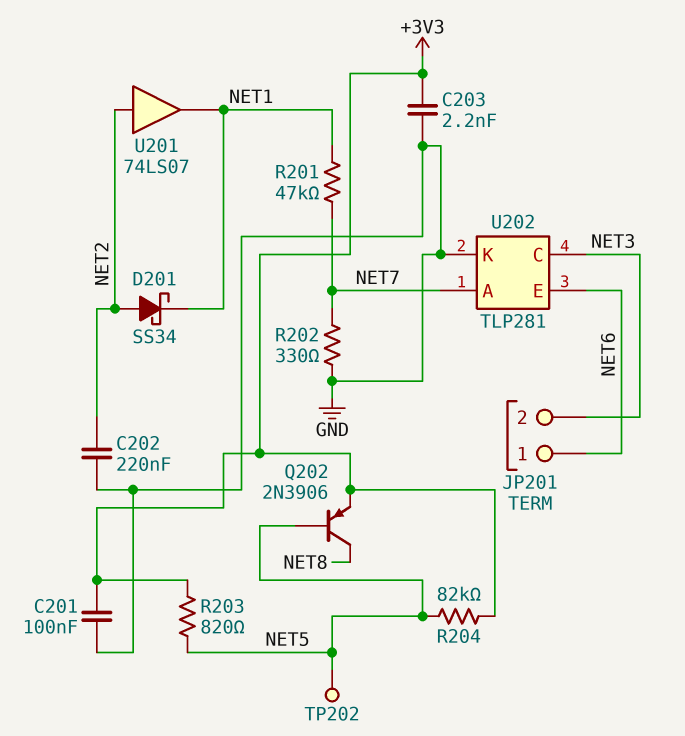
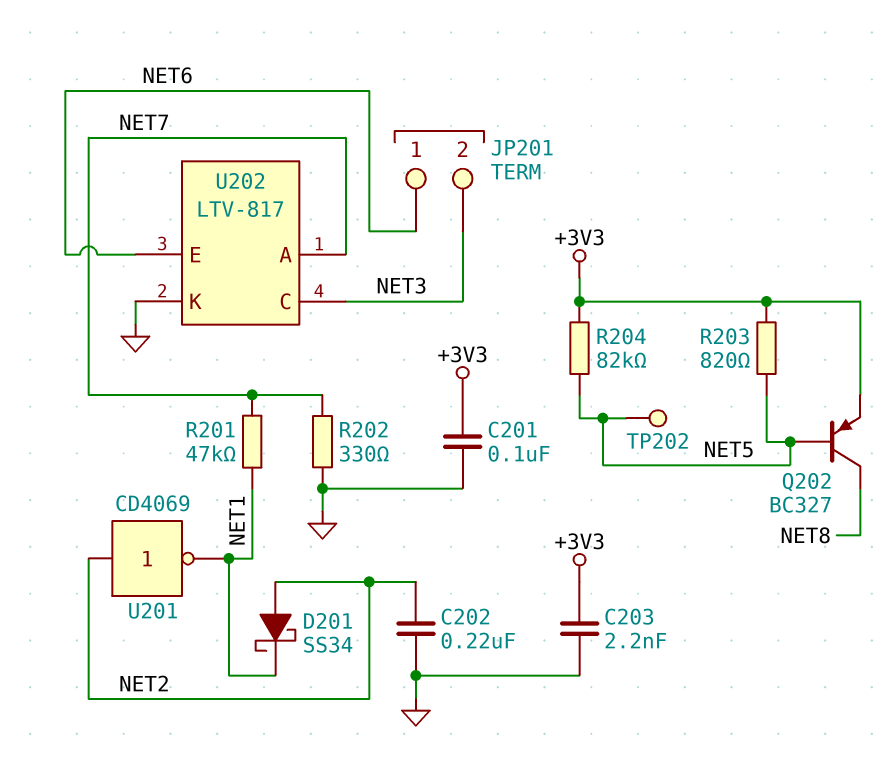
Q202: PNP 2N3906 (B NET5, C NET8, E +3V3) -> PNP BC327 (B NET5, C NET8, E +3V3)
U201: buffer 74LS07 (in NET2, out NET1) -> NOT CD4069 (in NET2, out NET1)
U202: TLP281 -> LTV-817

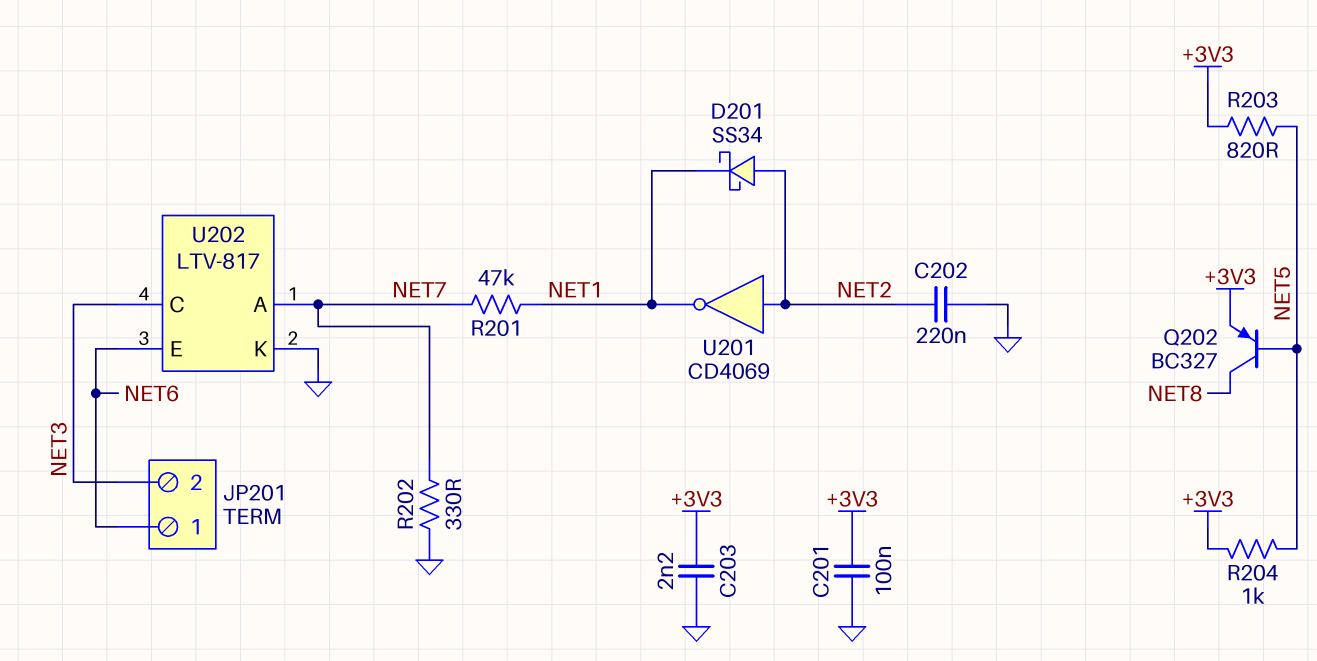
R204: 82k (+3V3, NET5) -> 1k (+3V3, NET5)
TP202: test point (NET5) -> none

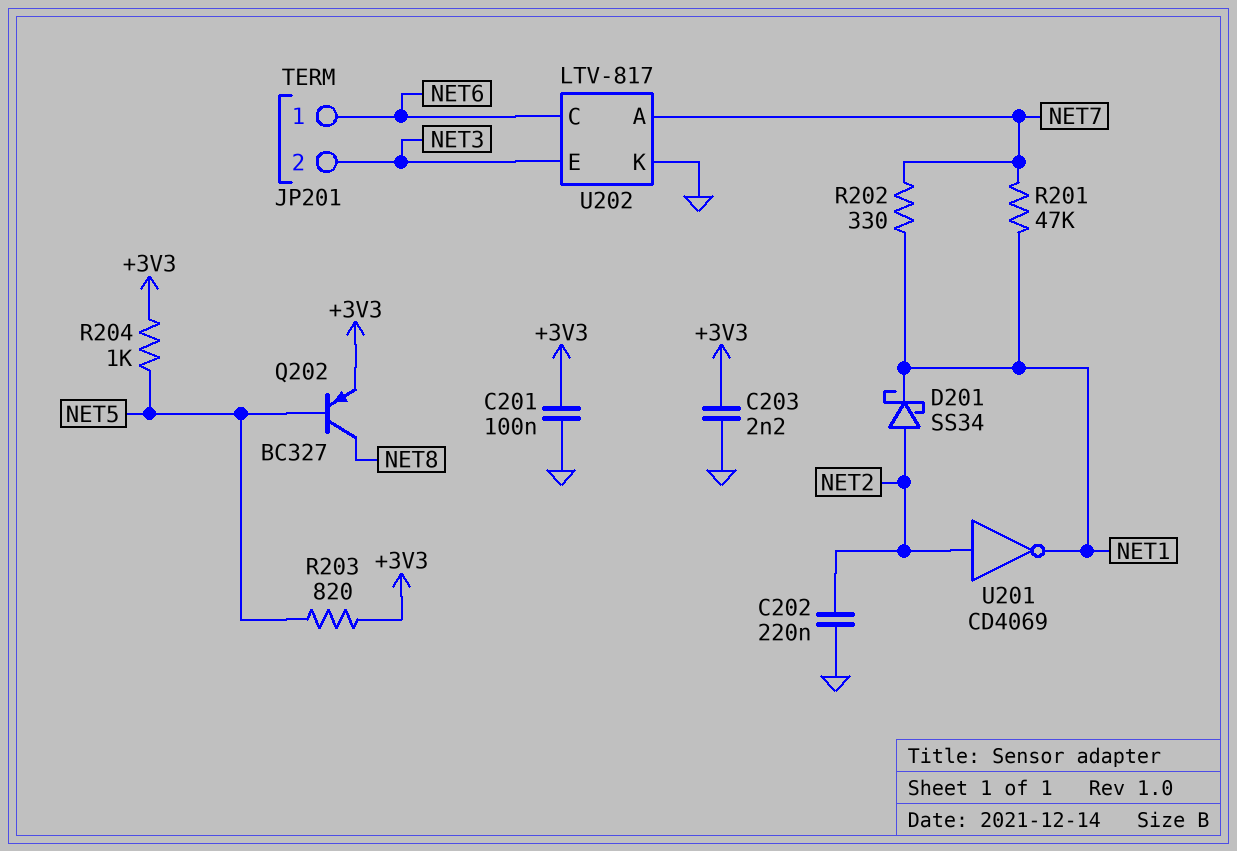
R202: 330 (GND, NET7) -> 330 (NET1, NET7)
U202 pin C: NET3 -> NET6
U202 pin E: NET6 -> NET3

